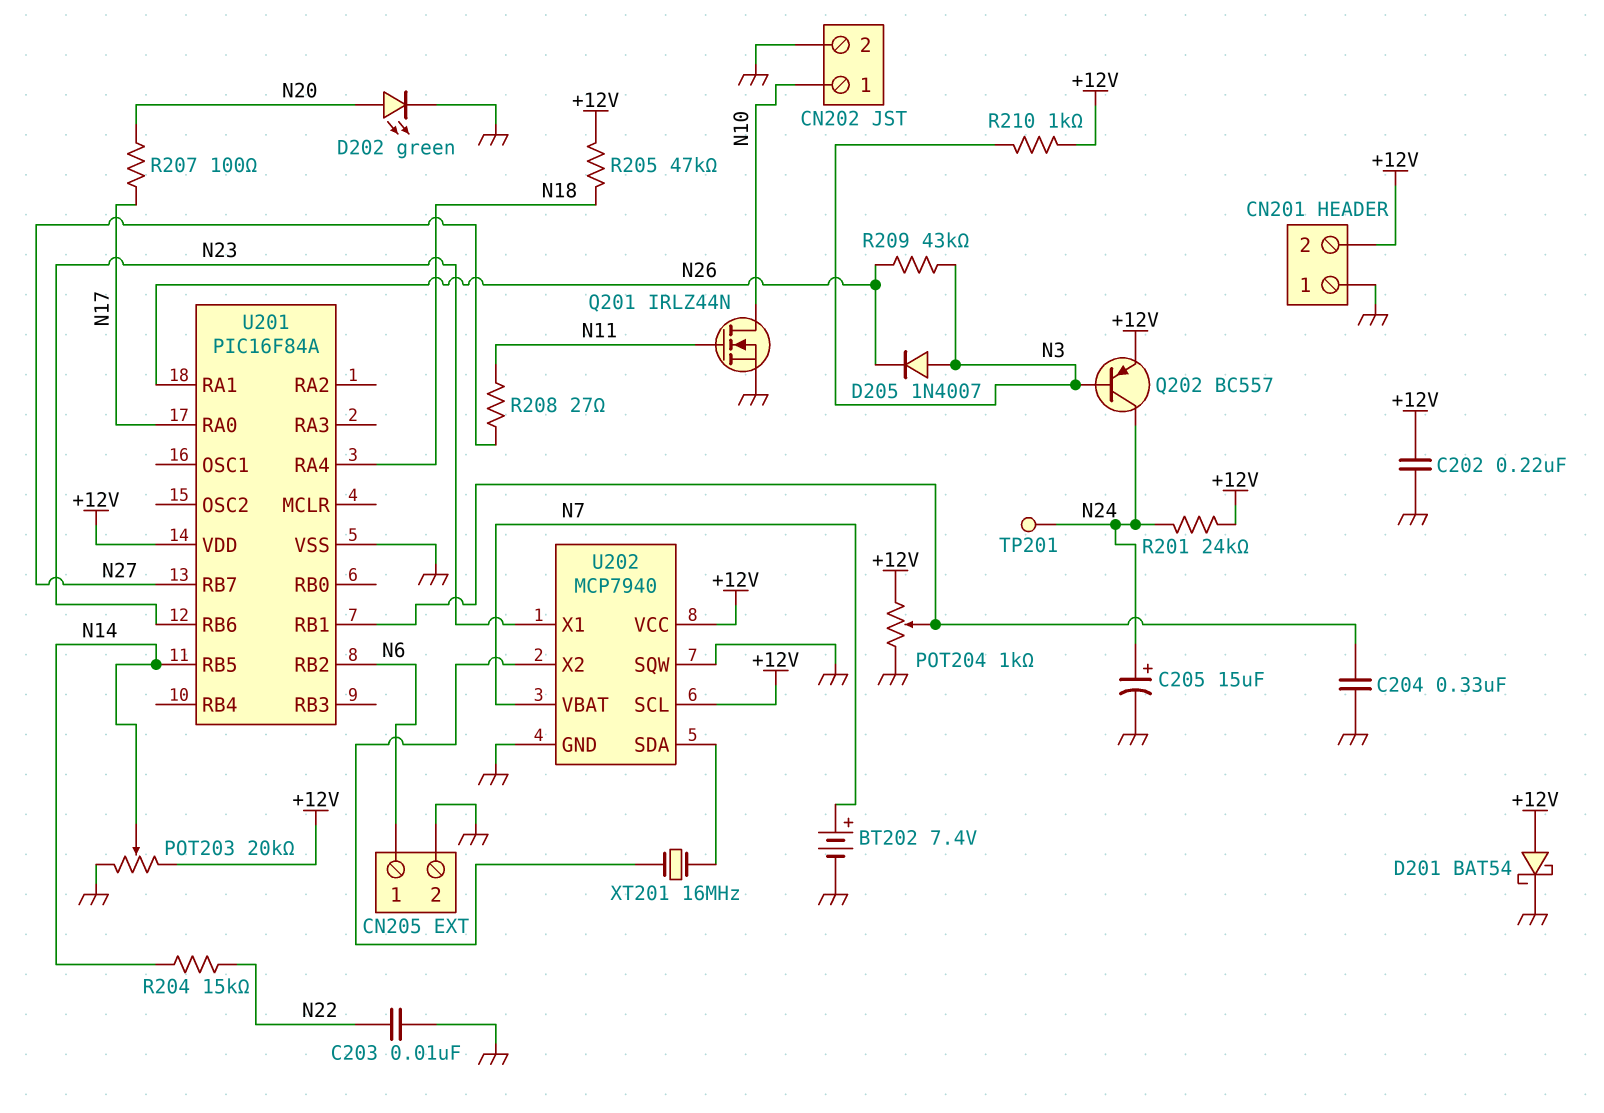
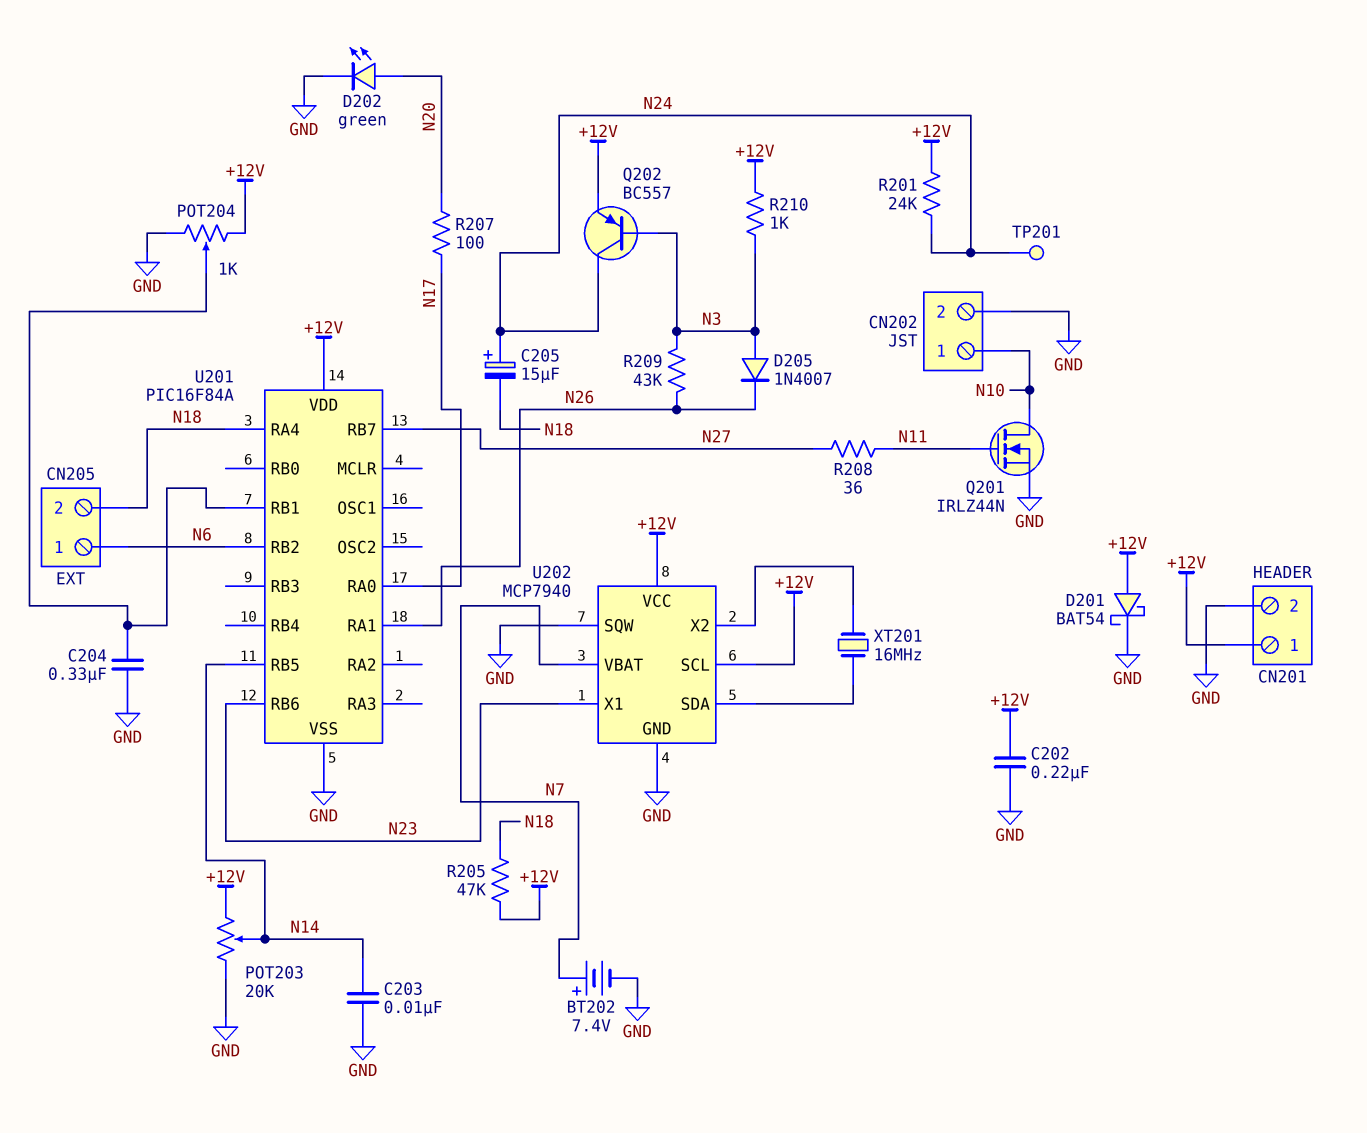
C203: 10nF (GND, N22) -> 10nF (GND, N14)
C205: 15uF (plus N24, minus GND) -> 15uF (plus N24, minus N18)
CN201 pin 1: GND -> +12V
CN201 pin 2: +12V -> GND
CN205 pin 2: GND -> N18
R204: 15k (N14, N22) -> none
R208: 27 (N11, N27) -> 36 (N11, N27)

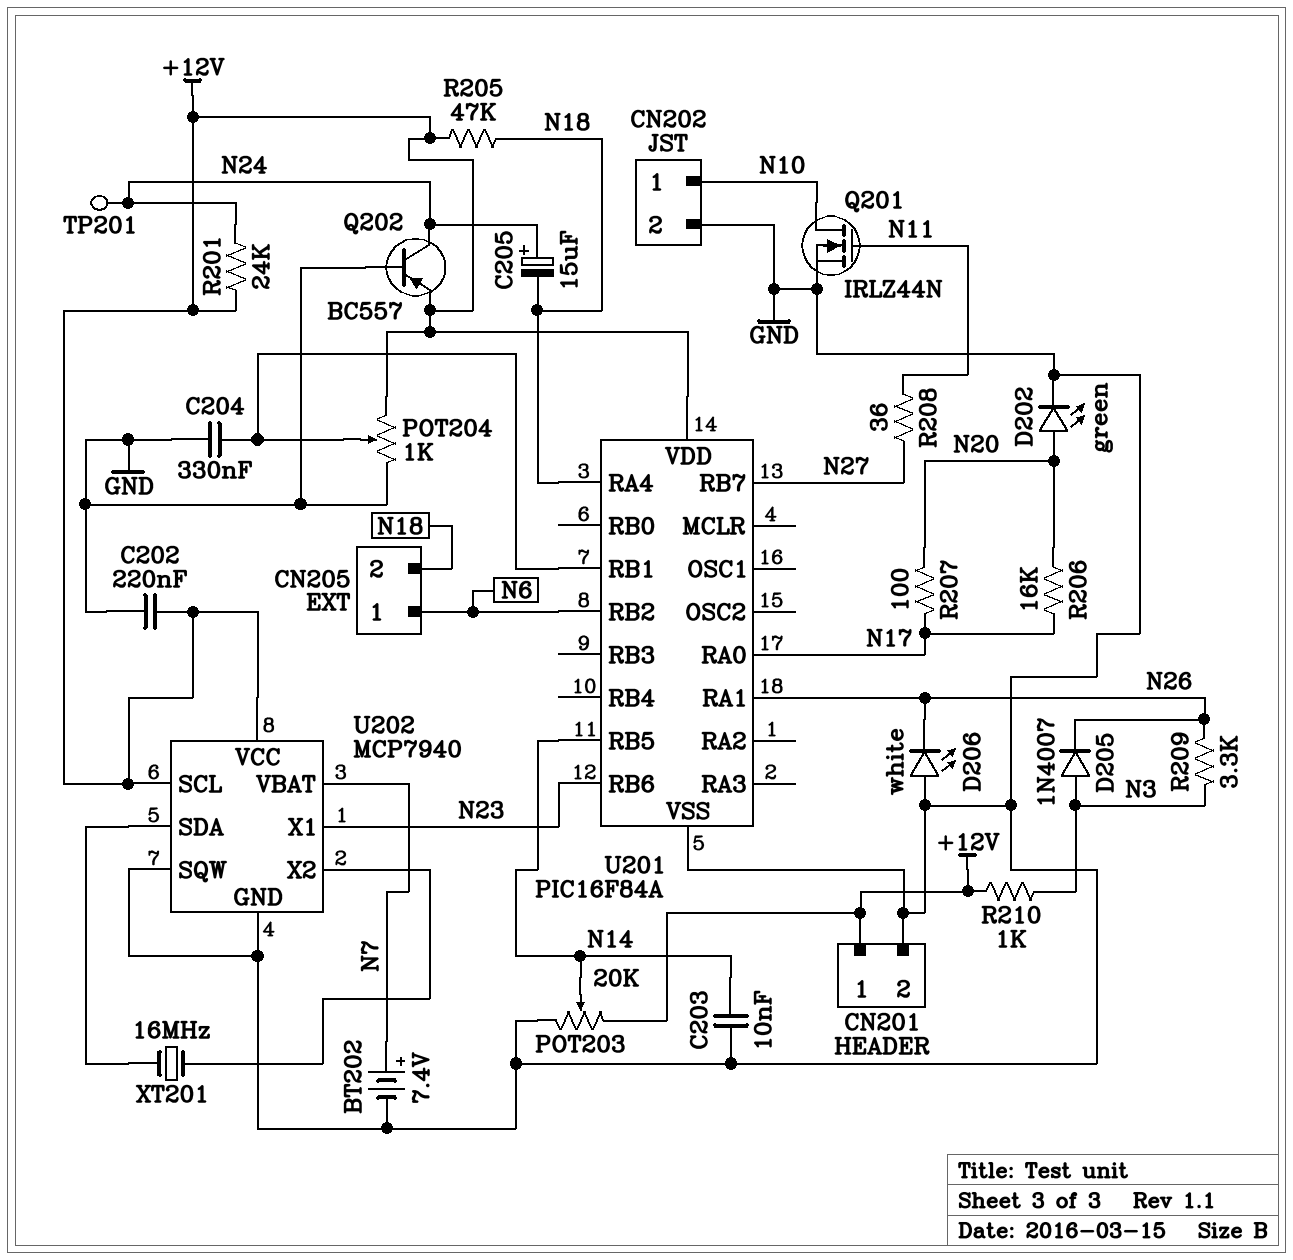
D201: schottky BAT54 (A +12V, K GND) -> none
D206: none -> LED white (A GND, K N26)
Q202: PNP BC557 (B N3, C N24, E +12V) -> PNP BC557 (B GND, C N24, E +12V)
R206: none -> 16k (N17, N20)
R209: 43k (N3, N26) -> 3.3k (N3, N26)

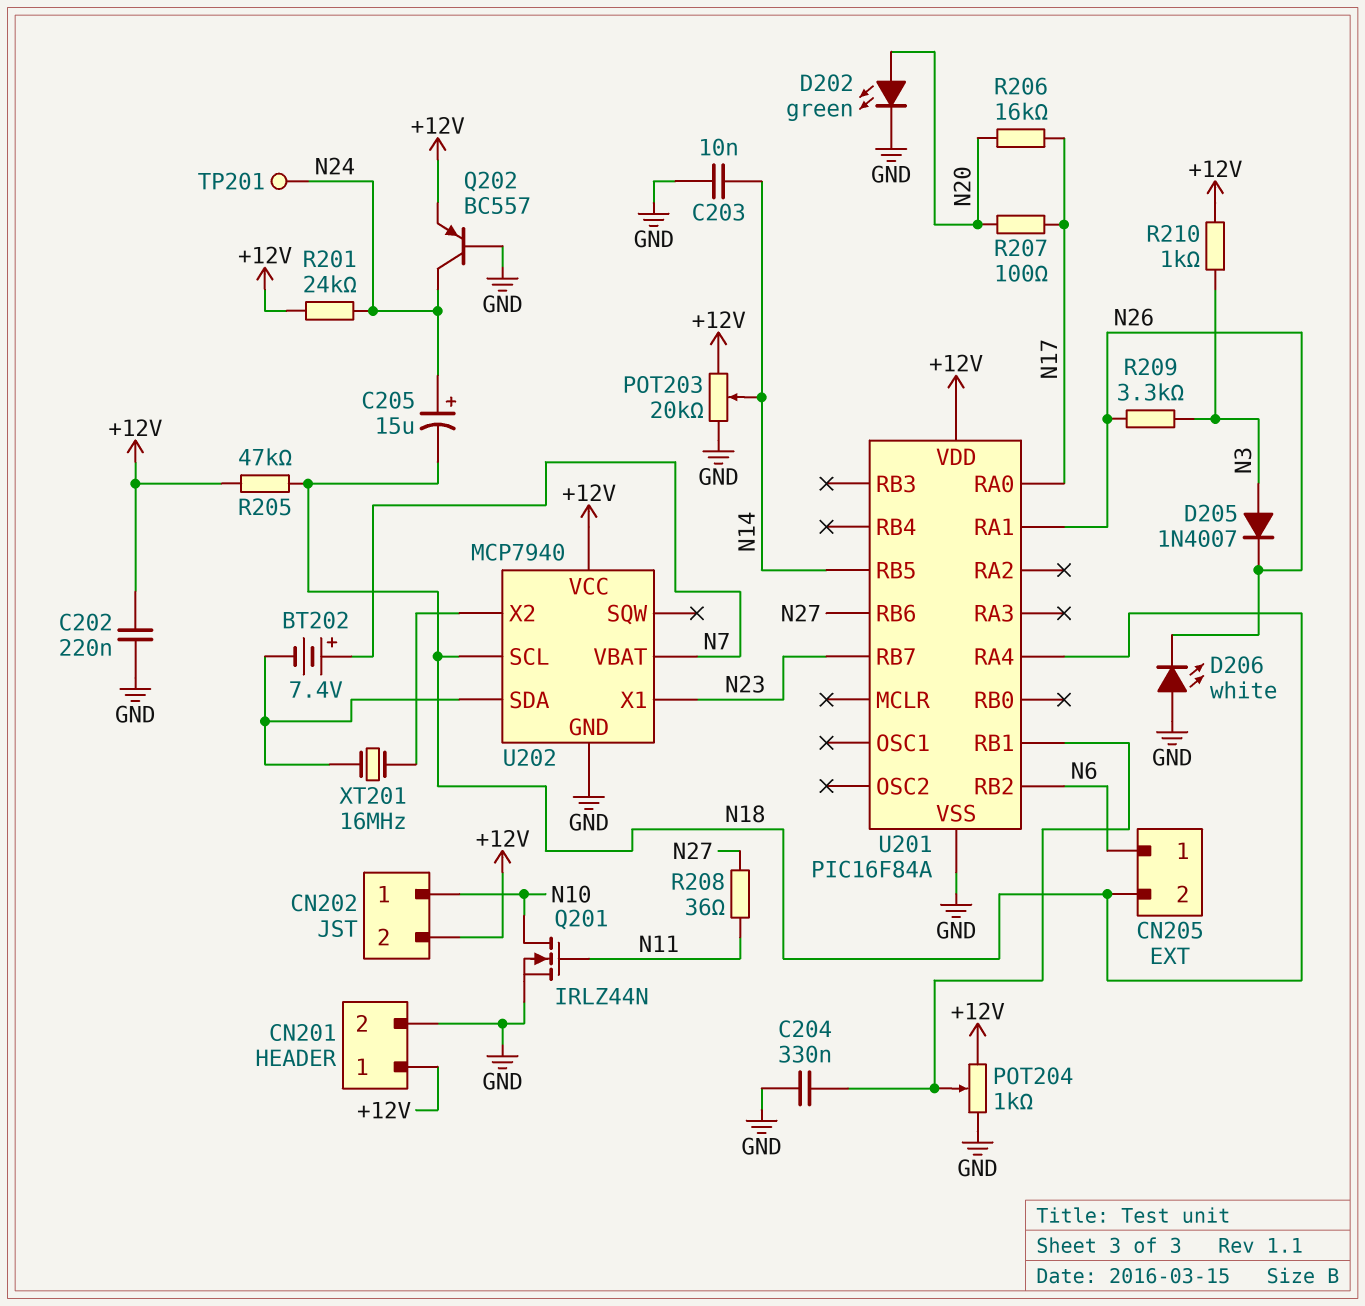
BT202: 7.4V (plus N7, minus GND) -> 7.4V (plus N7, minus U202/SDA)
CN202 pin 2: GND -> +12V
U201 pin RB6: N23 -> N27
U201 pin RB7: N27 -> N23
U202 pin SCL: +12V -> N18
U202 pin SQW: GND -> none

